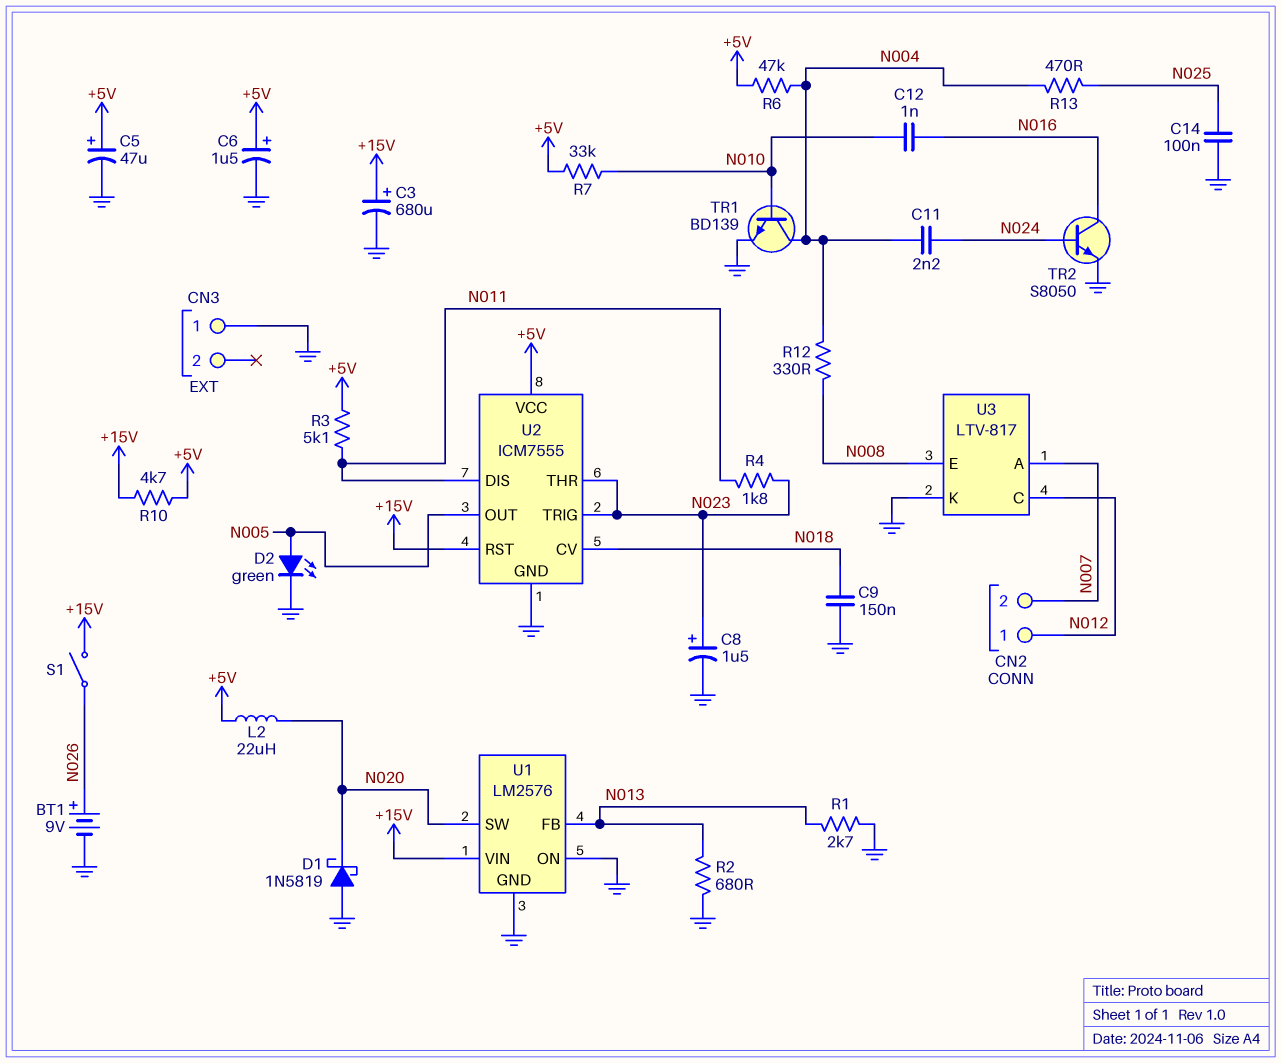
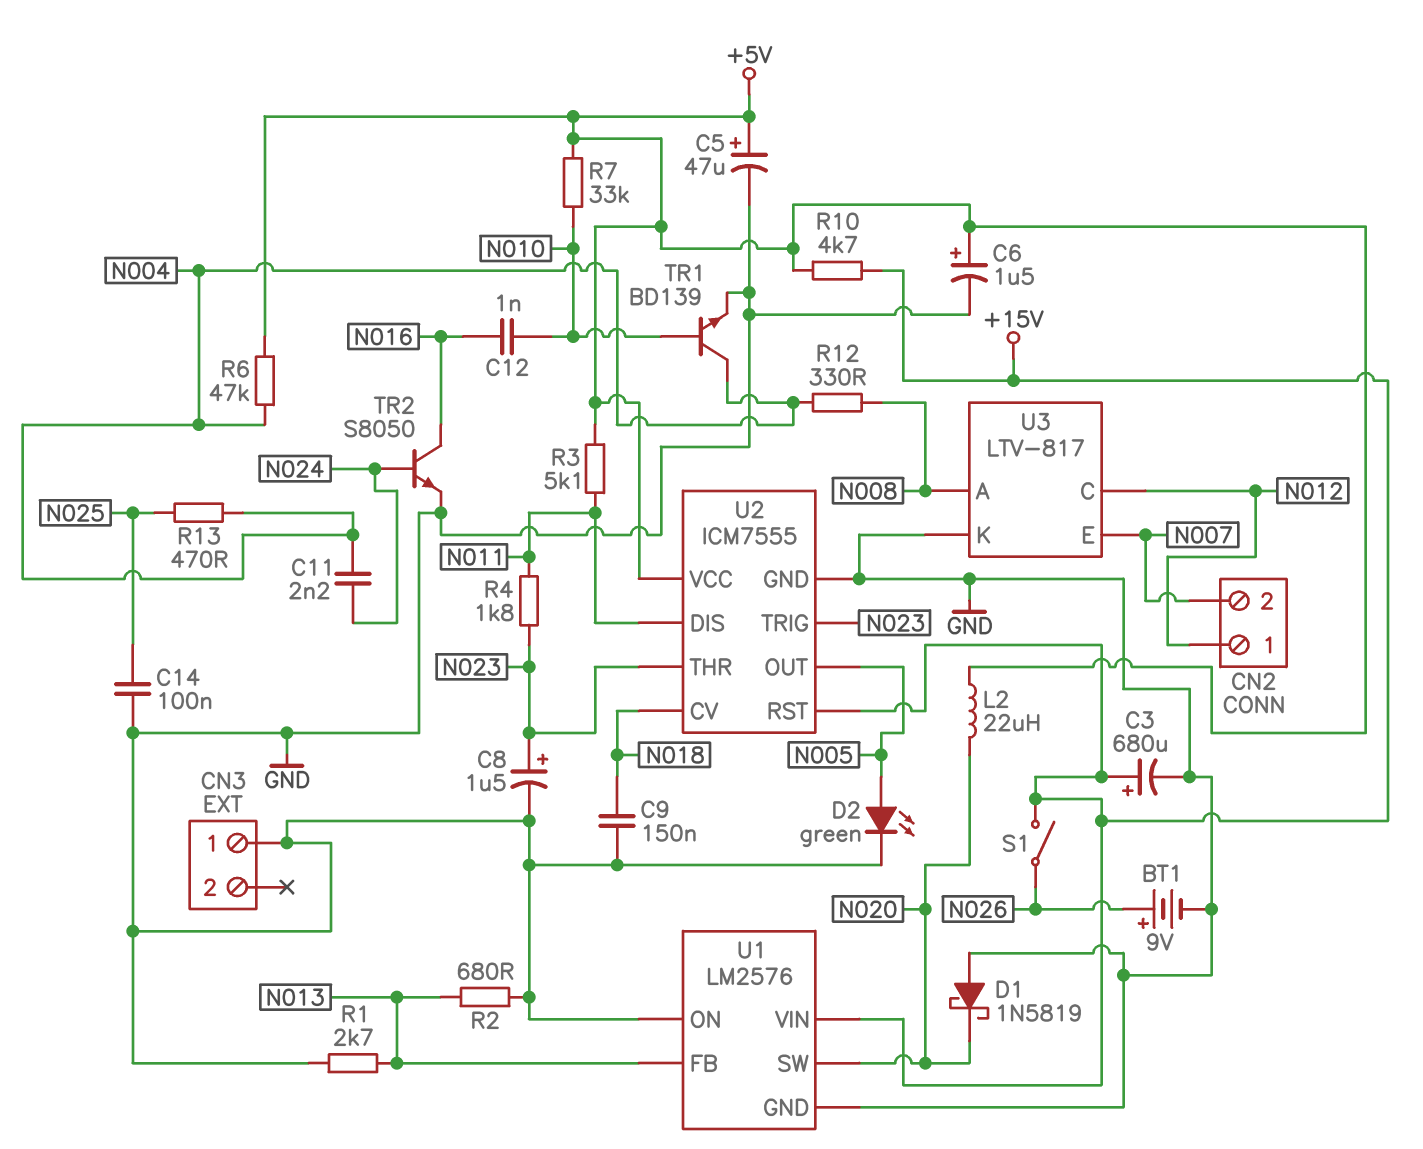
U3 pin A: N007 -> N008
U3 pin E: N008 -> N007

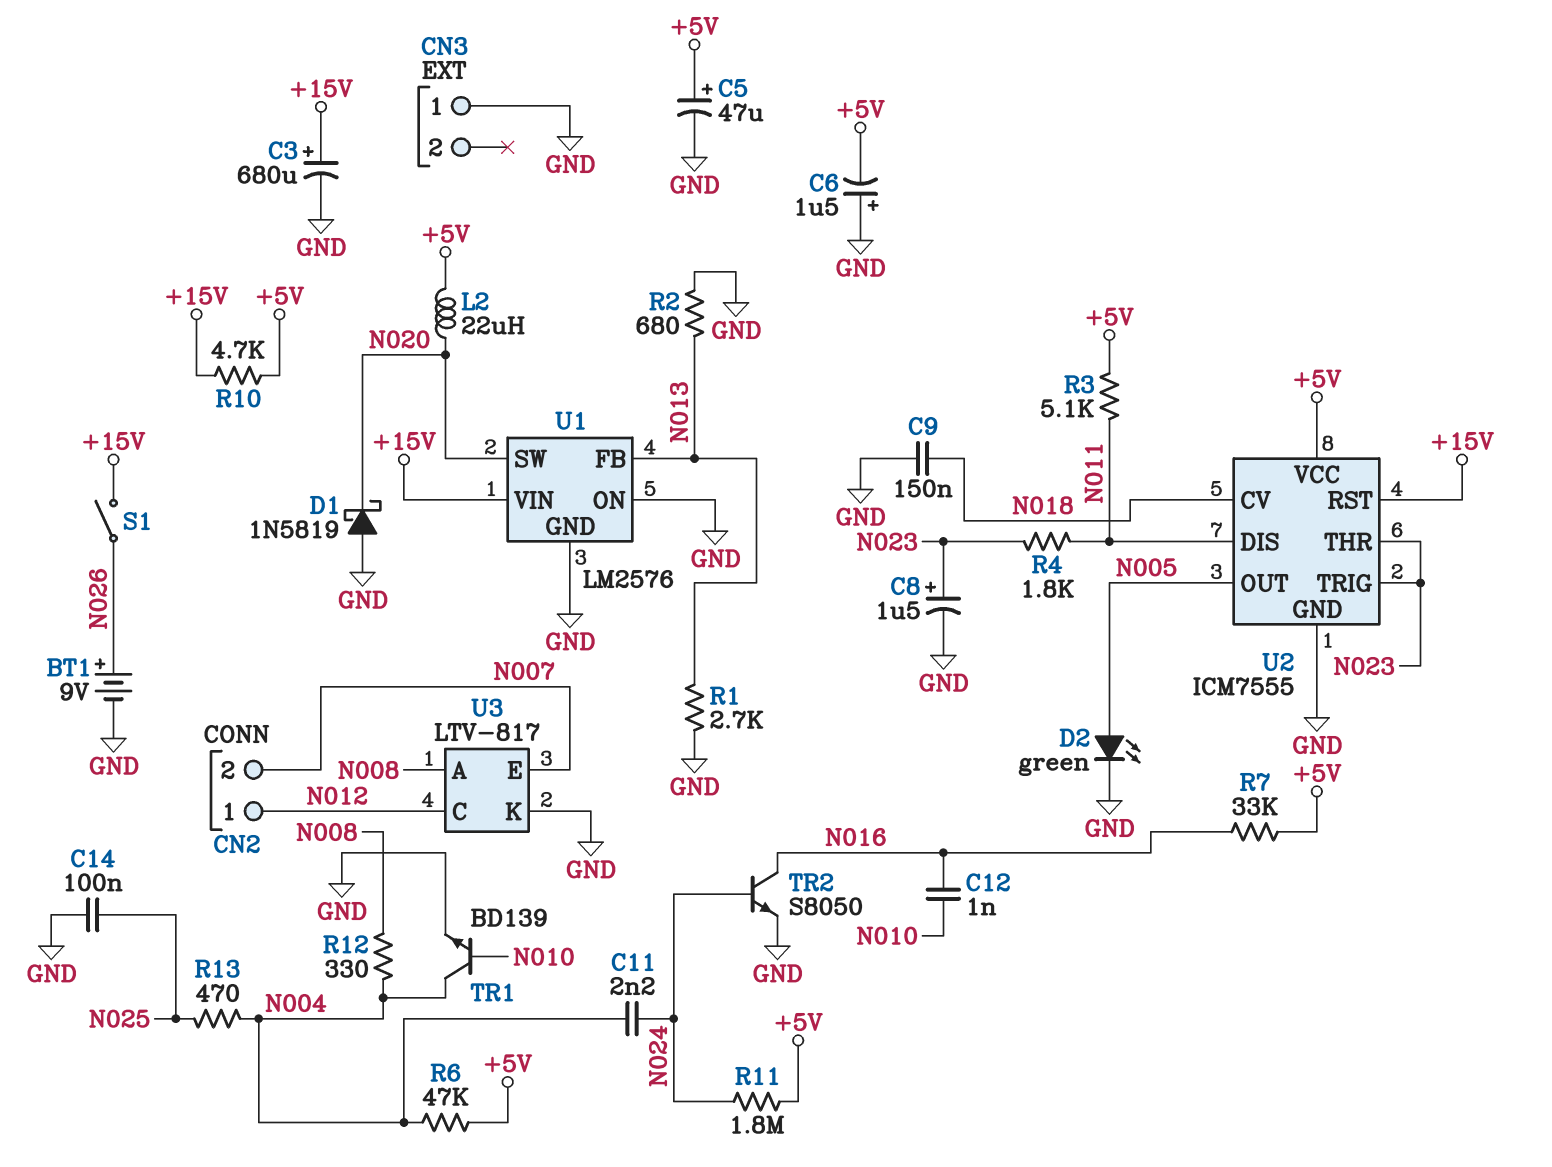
C6: 1.5uF (plus +5V, minus GND) -> 1.5uF (plus GND, minus +5V)
R7: 33k (+5V, N010) -> 33k (+5V, N016)
R11: none -> 1.8M (+5V, N024)

